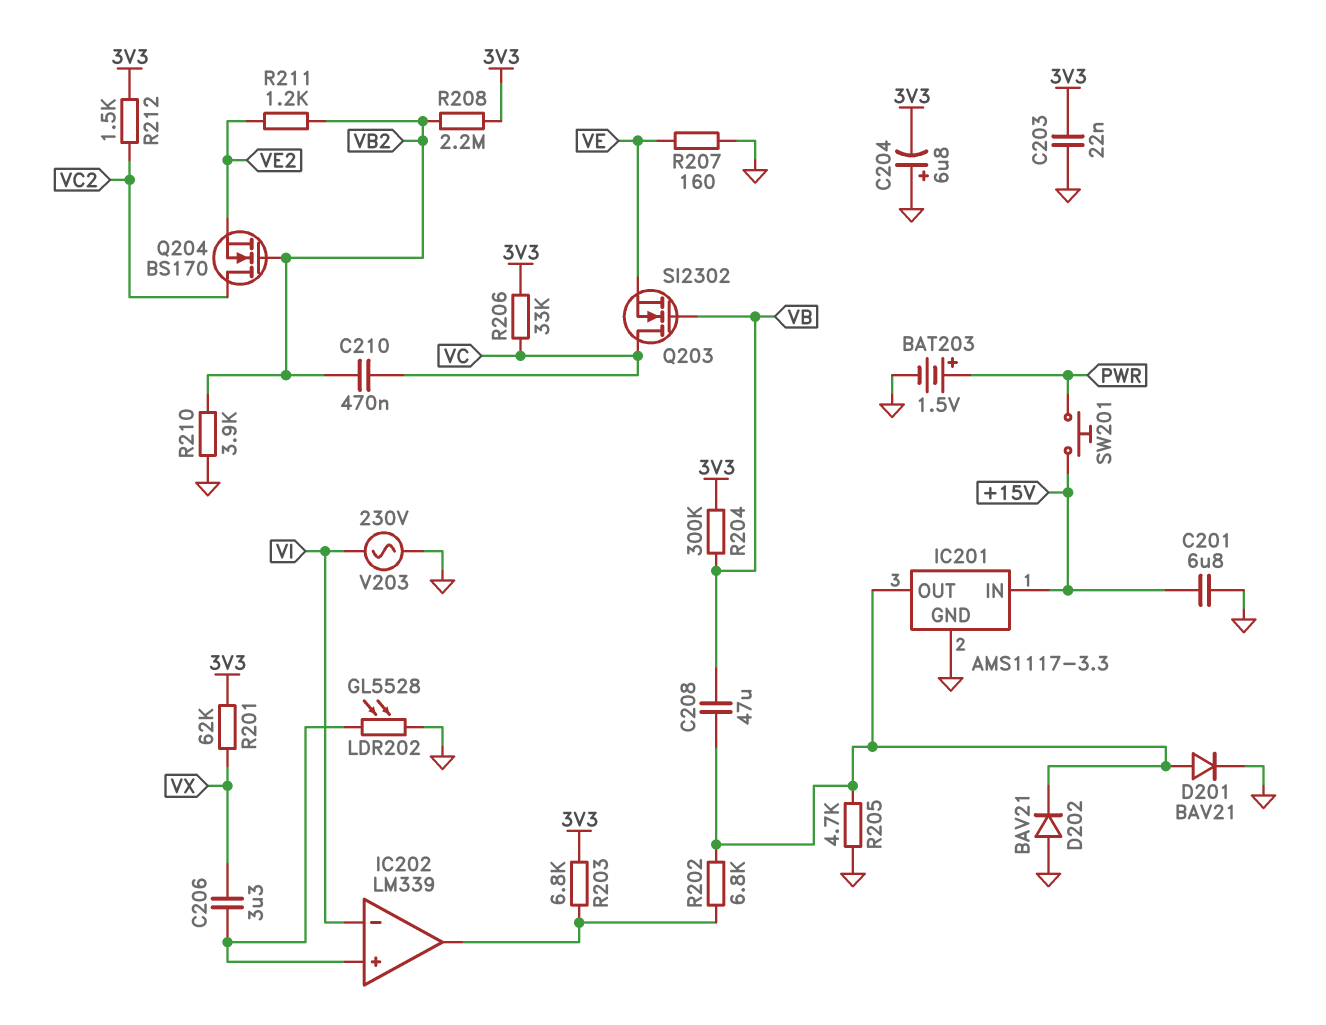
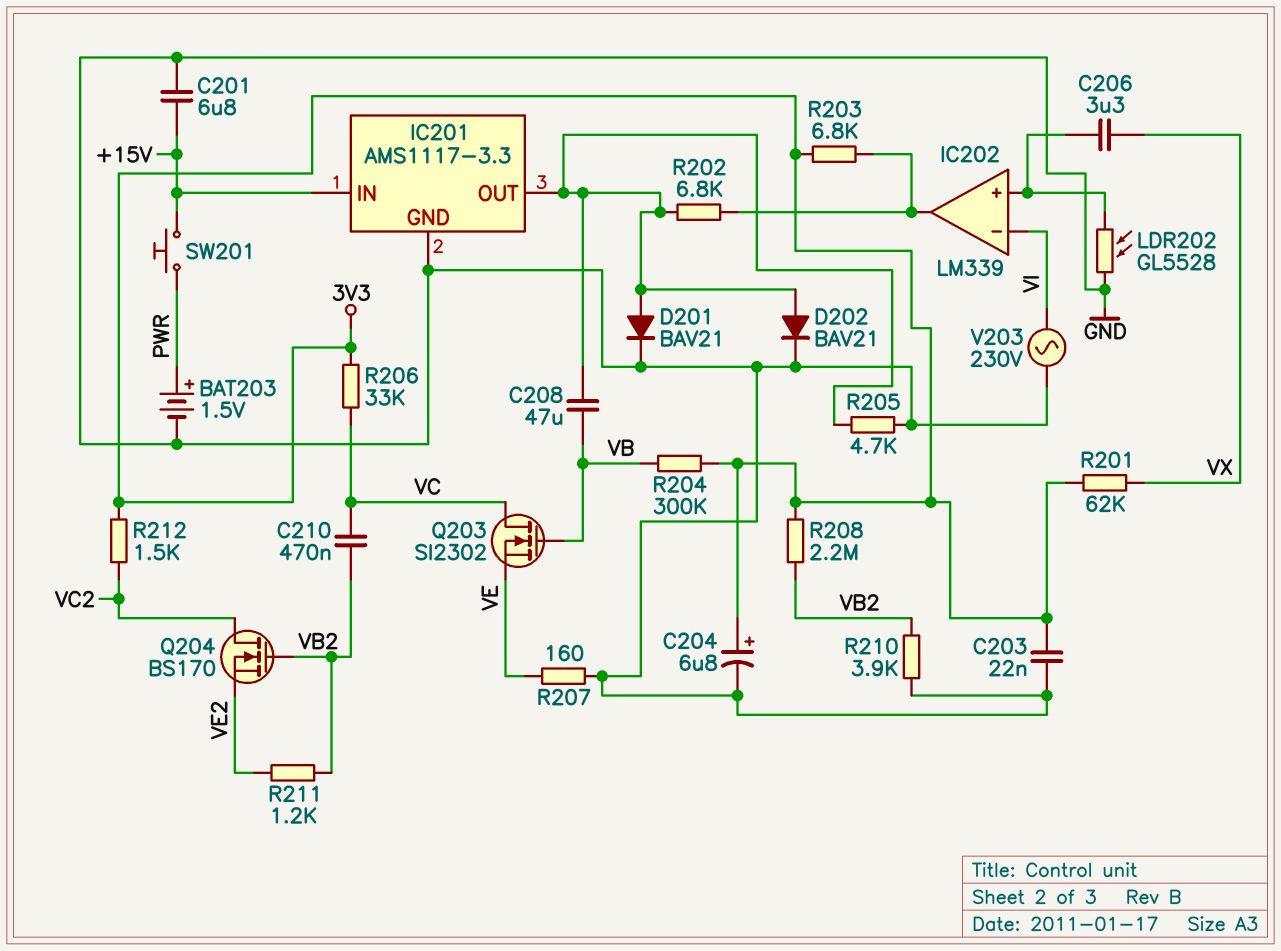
C204: 6.8uF (plus GND, minus 3V3) -> 6.8uF (plus 3V3, minus GND)
D202: diode BAV21 (A GND, K IC201/OUT) -> diode BAV21 (A IC201/OUT, K GND)

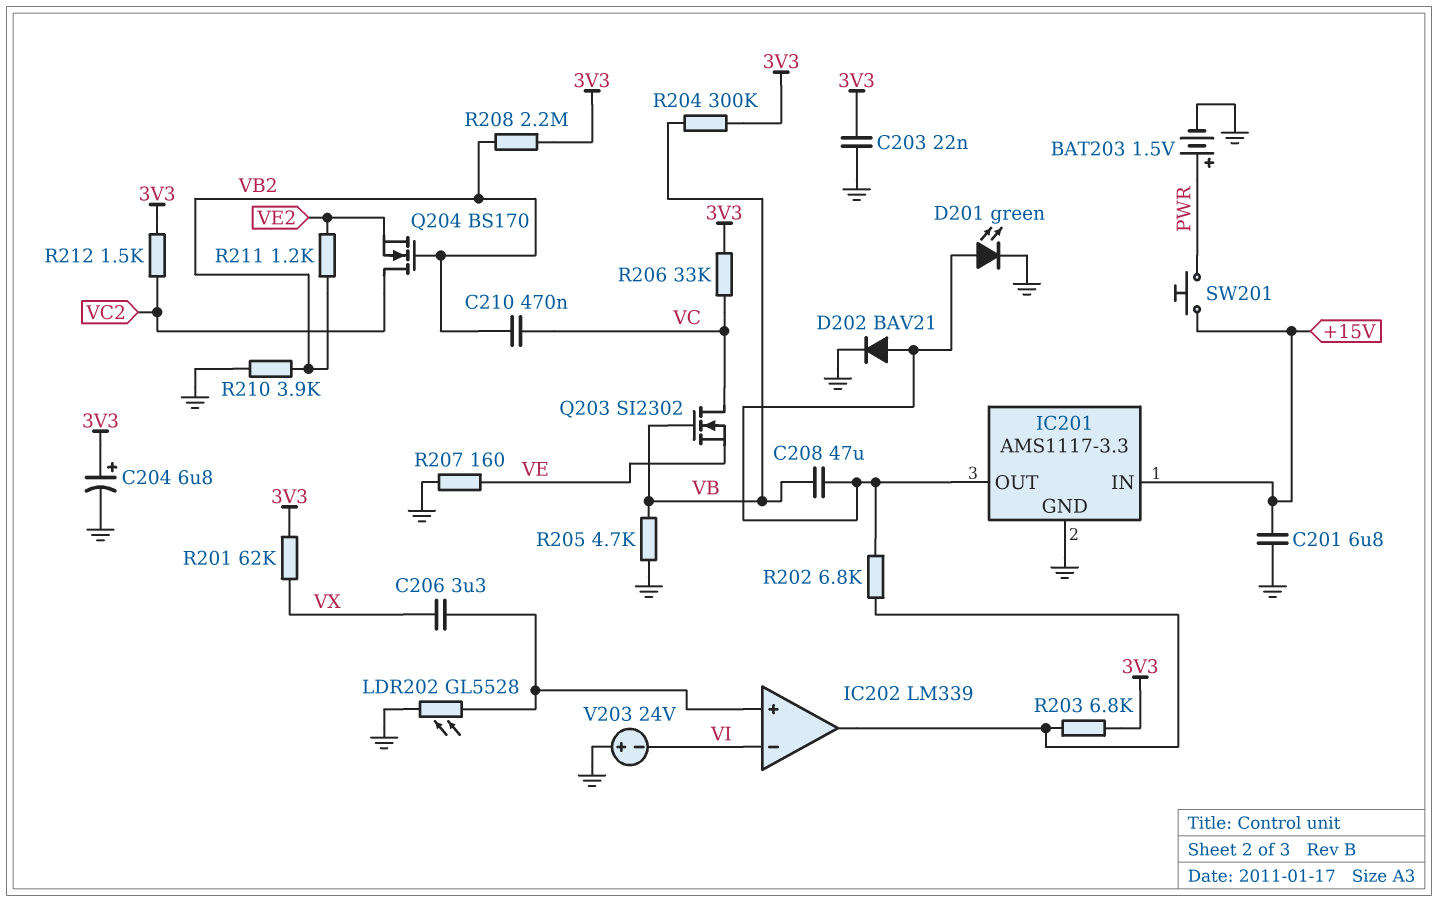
D201: diode BAV21 (A IC201/OUT, K GND) -> LED green (A IC201/OUT, K GND)
R205: 4.7k (GND, IC201/OUT) -> 4.7k (GND, VB)
V203: AC 230V (GND, VI) -> 24V (plus GND, minus VI)

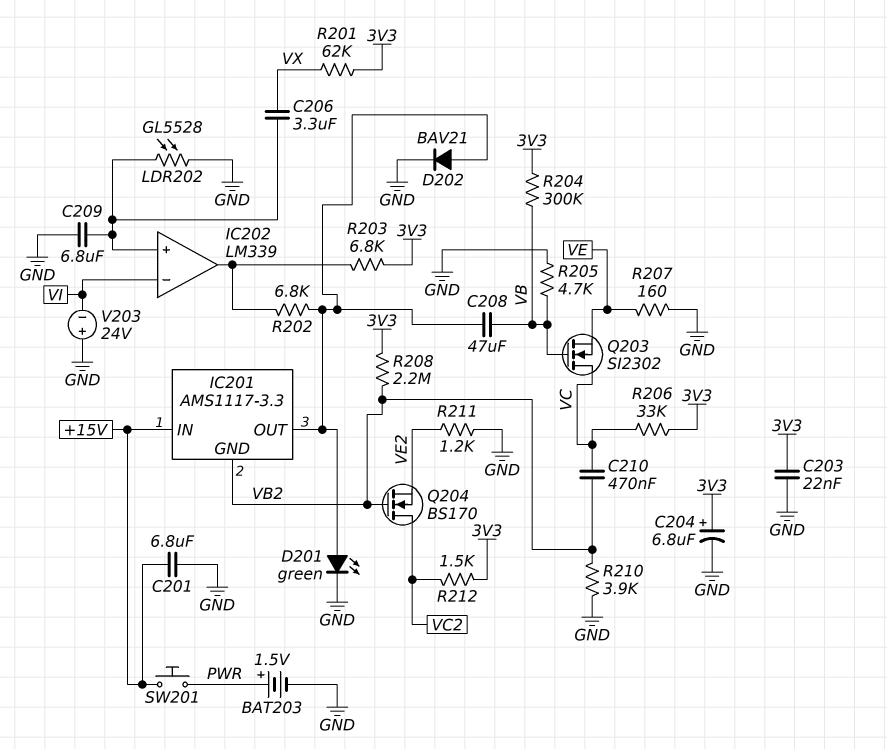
C209: none -> 6.8uF (GND, IC202/in+)
IC201 pin GND: GND -> VB2
R211: 1.2k (VB2, VE2) -> 1.2k (GND, VE2)

